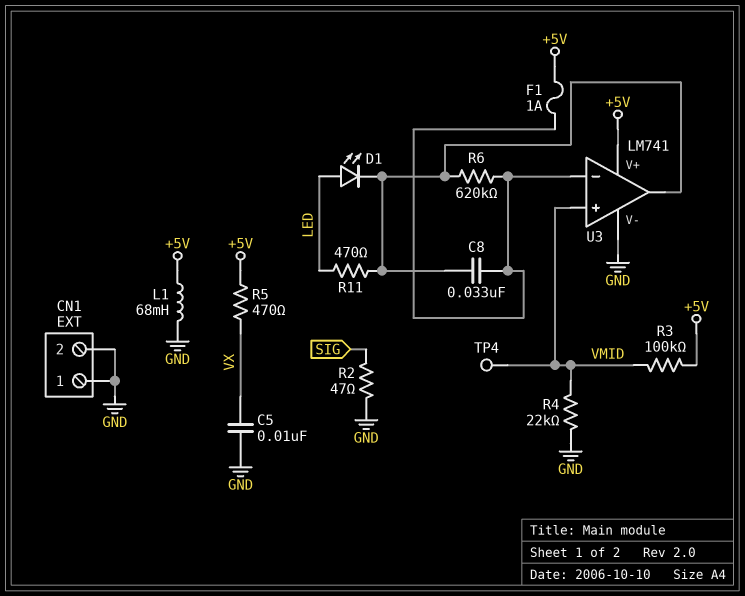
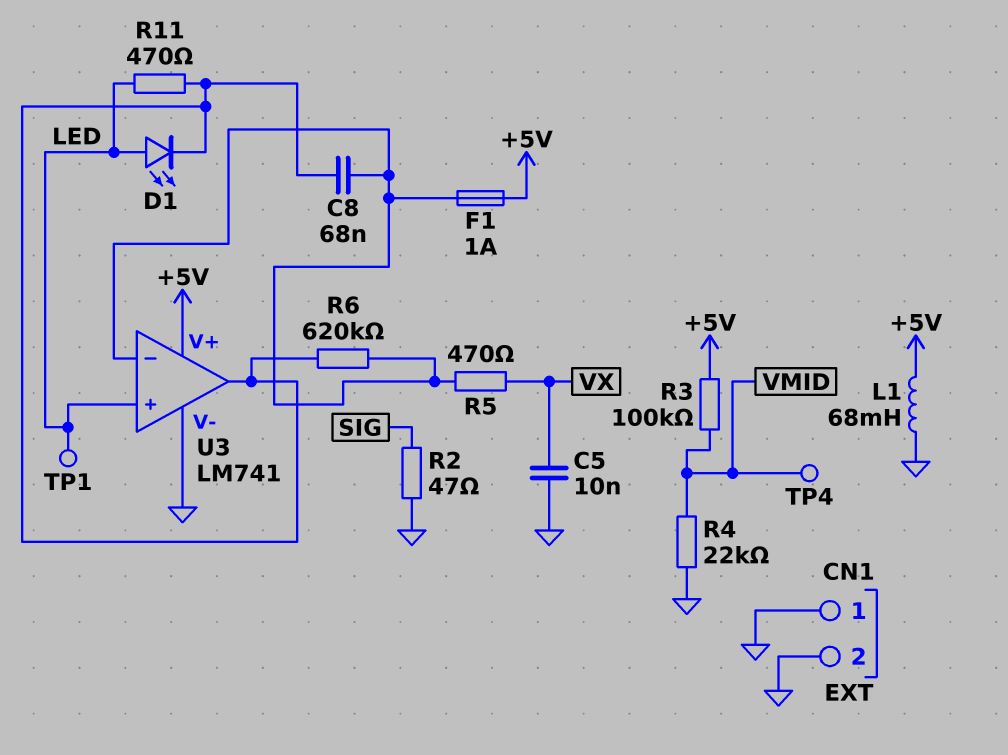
C8: 33nF (U3/in-, U3/out) -> 68nF (U3/in-, U3/out)
R5: 470 (+5V, VX) -> 470 (U3/in-, VX)
TP1: none -> test point (LED)
U3 pin in+: VMID -> LED

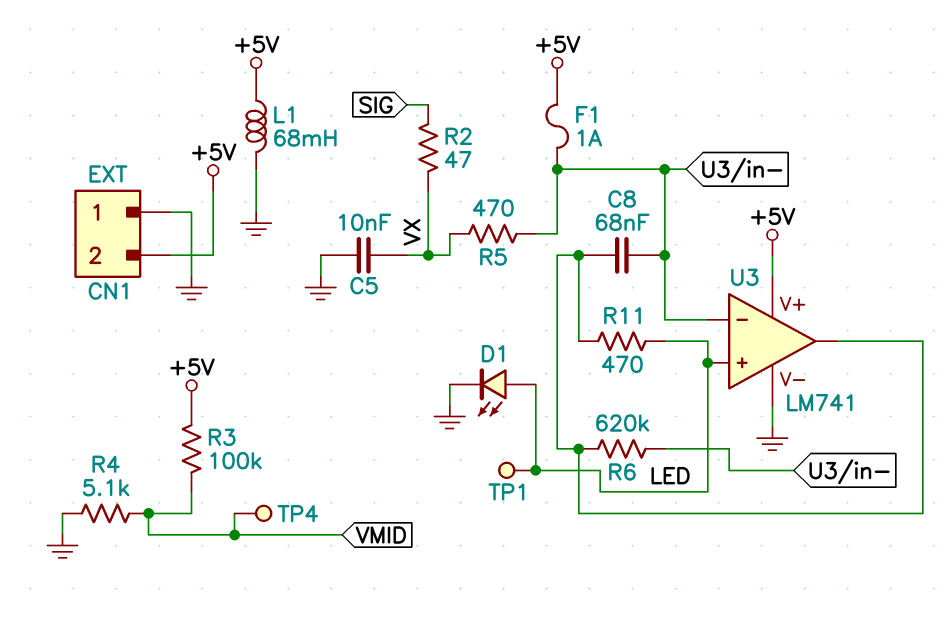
CN1 pin 2: GND -> +5V
D1: LED (A LED, K U3/out) -> LED (A LED, K GND)
R2: 47 (GND, SIG) -> 47 (SIG, VX)
R4: 22k (GND, VMID) -> 5.1k (GND, VMID)

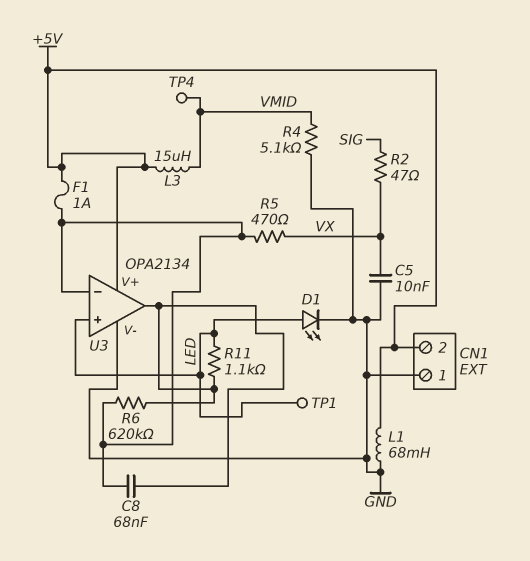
L3: none -> 15uH (+5V, VMID)
R3: 100k (+5V, VMID) -> none
R11: 470 (LED, U3/out) -> 1.1k (LED, U3/out)
U3: LM741 -> OPA2134

